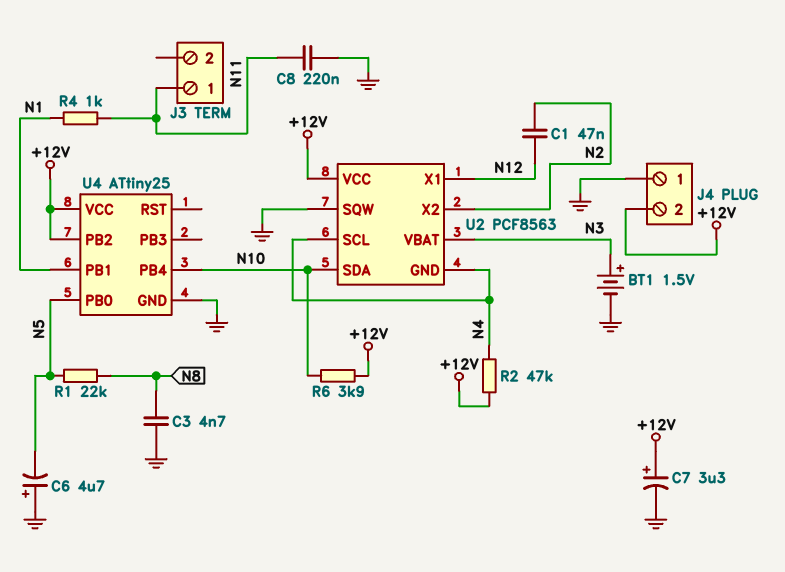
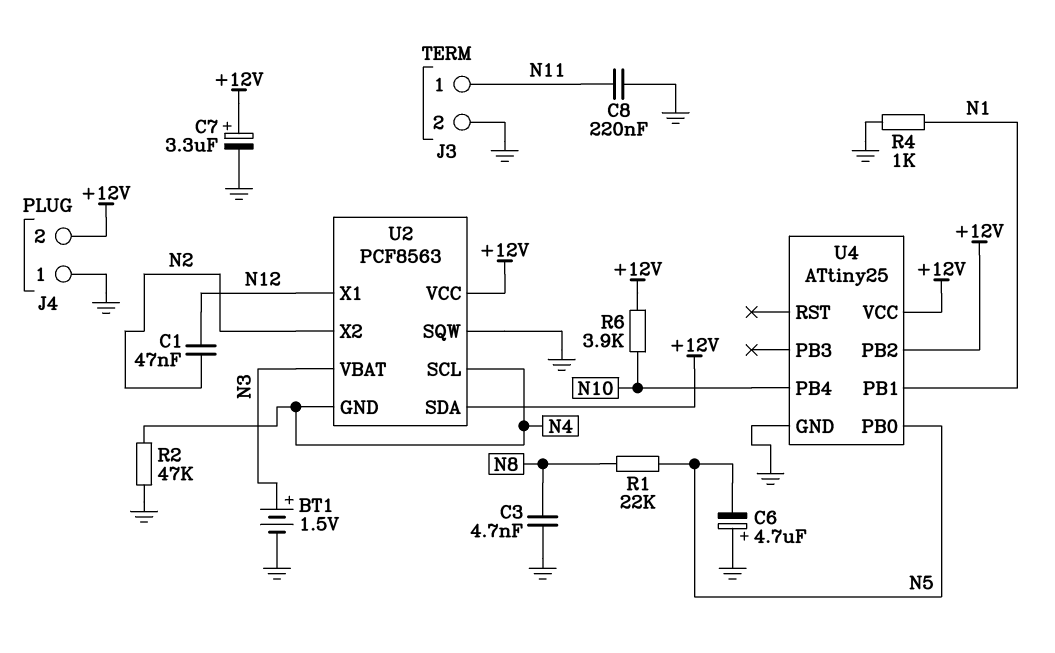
J3 pin 2: none -> GND
R2: 47k (+12V, N4) -> 47k (GND, N4)
R4: 1k (N1, N11) -> 1k (GND, N1)
U2 pin SDA: N10 -> +12V

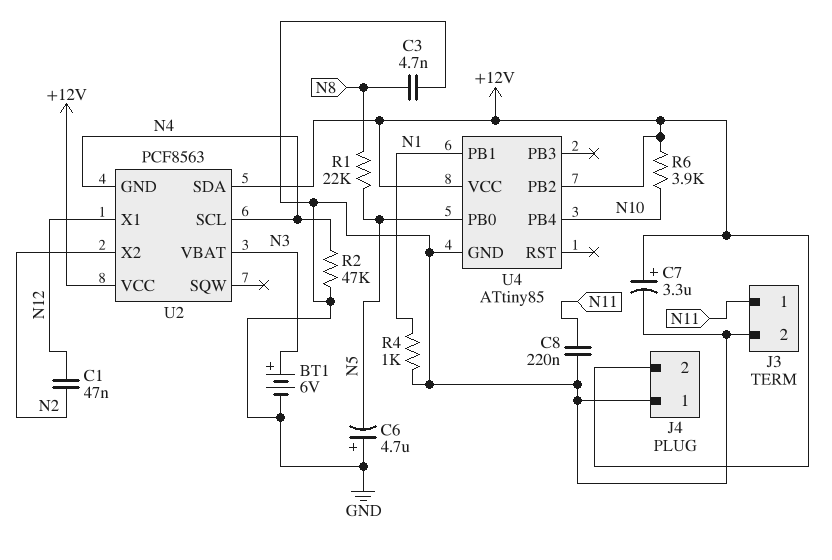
BT1: 1.5V (plus N3, minus GND) -> 6V (plus N3, minus GND)
U2 pin SQW: GND -> none
U4: ATtiny25 -> ATtiny85

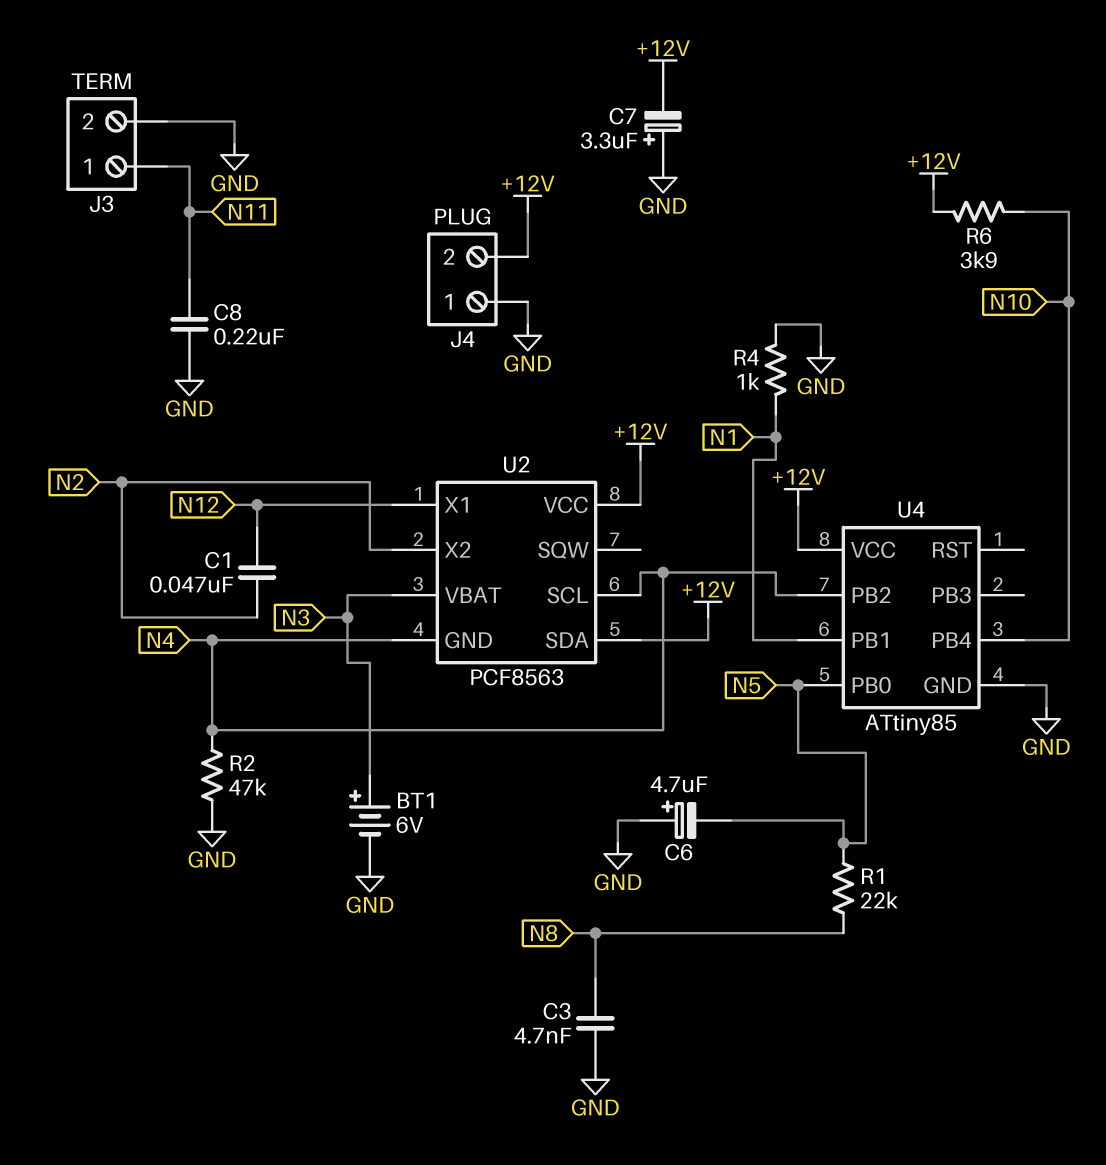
C7: 3.3uF (plus +12V, minus GND) -> 3.3uF (plus GND, minus +12V)
U4 pin PB2: +12V -> N4

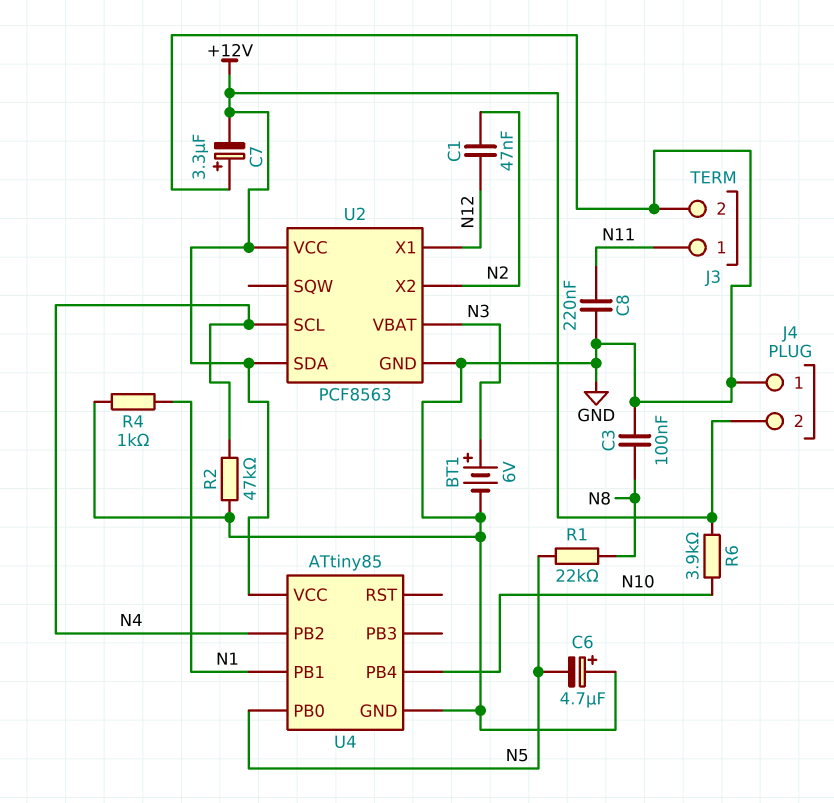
C3: 4.7nF (GND, N8) -> 100nF (GND, N8)
U2 pin GND: N4 -> GND

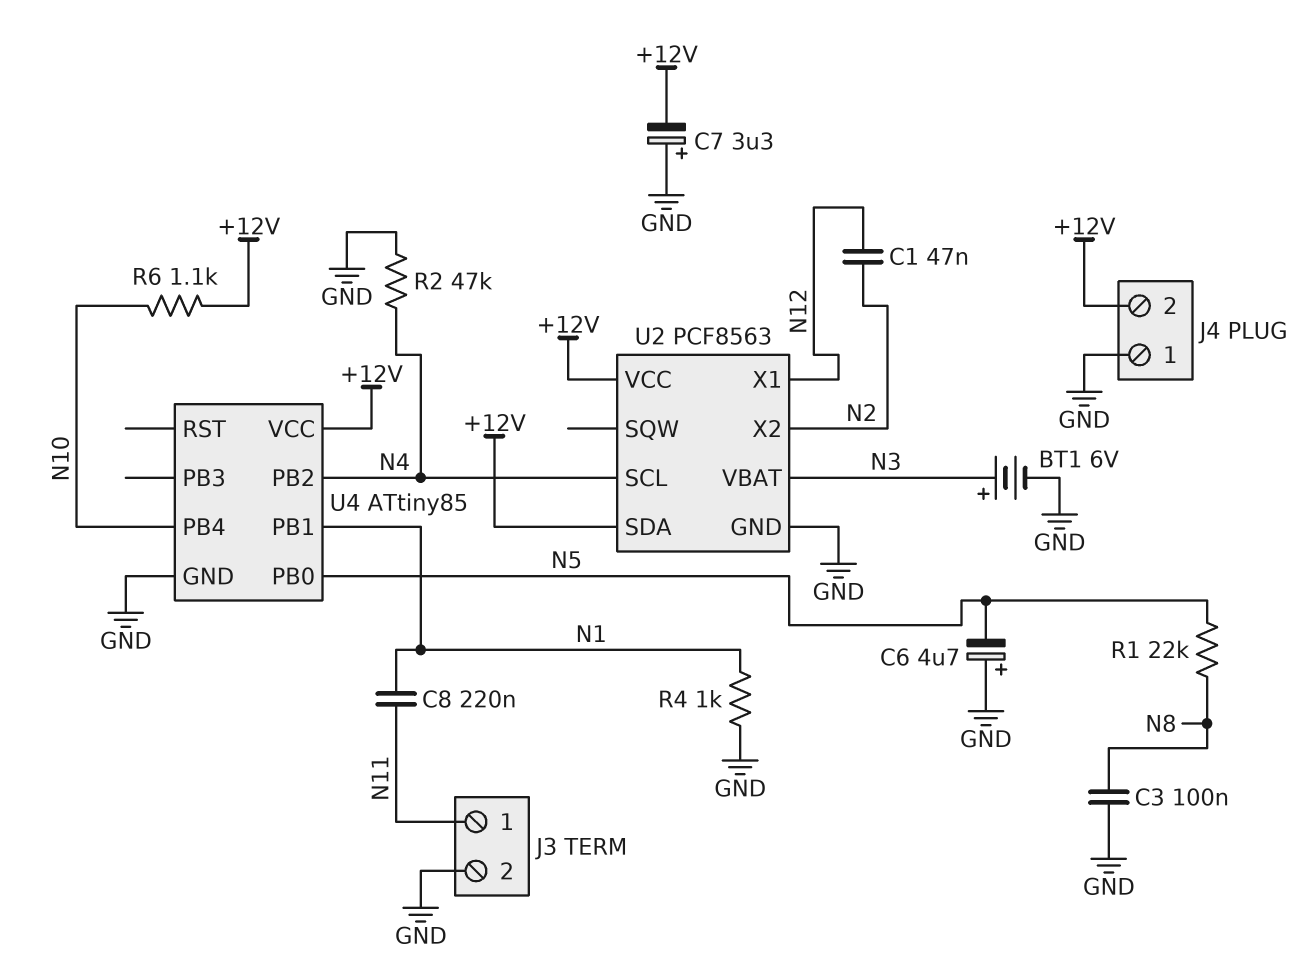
C8: 220nF (GND, N11) -> 220nF (N1, N11)
R6: 3.9k (+12V, N10) -> 1.1k (+12V, N10)

